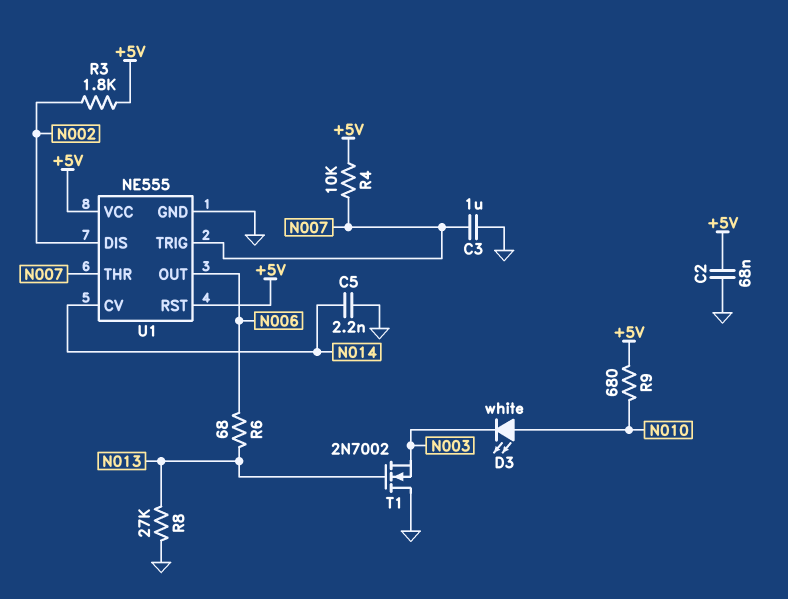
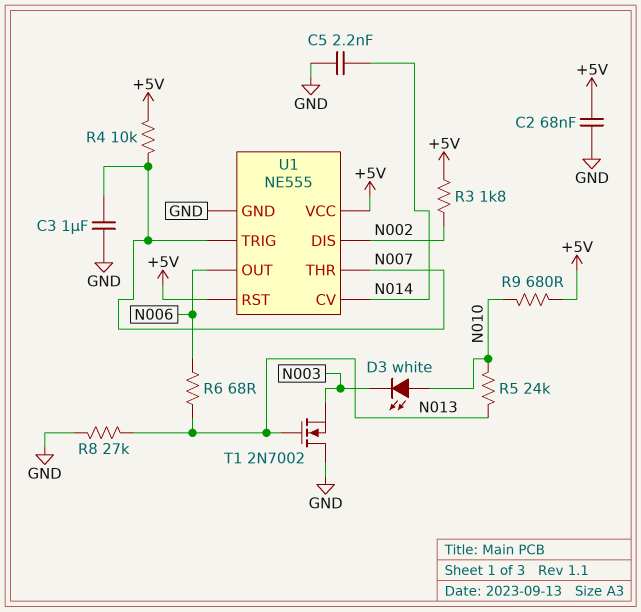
R5: none -> 24k (N010, N013)

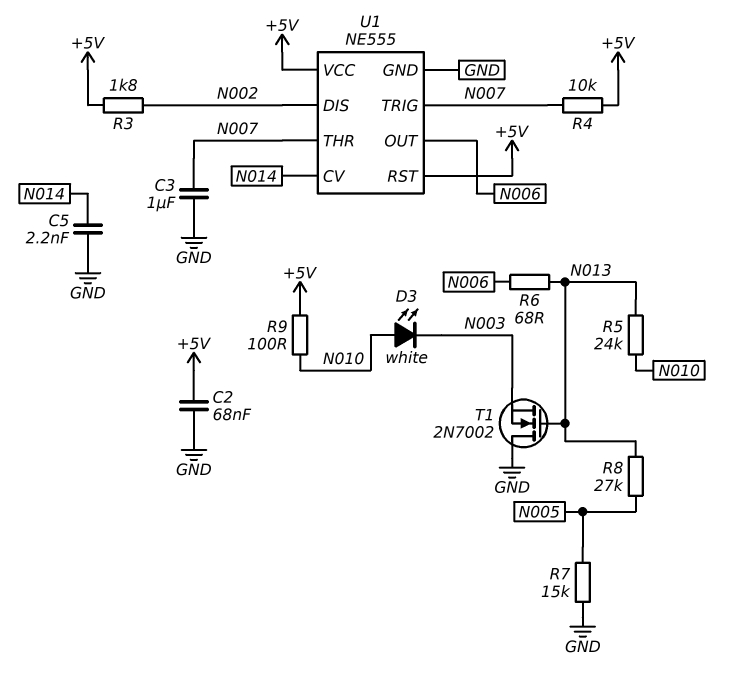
R7: none -> 15k (GND, N005)
R8: 27k (GND, N013) -> 27k (N005, N013)
R9: 680 (+5V, N010) -> 100 (+5V, N010)

